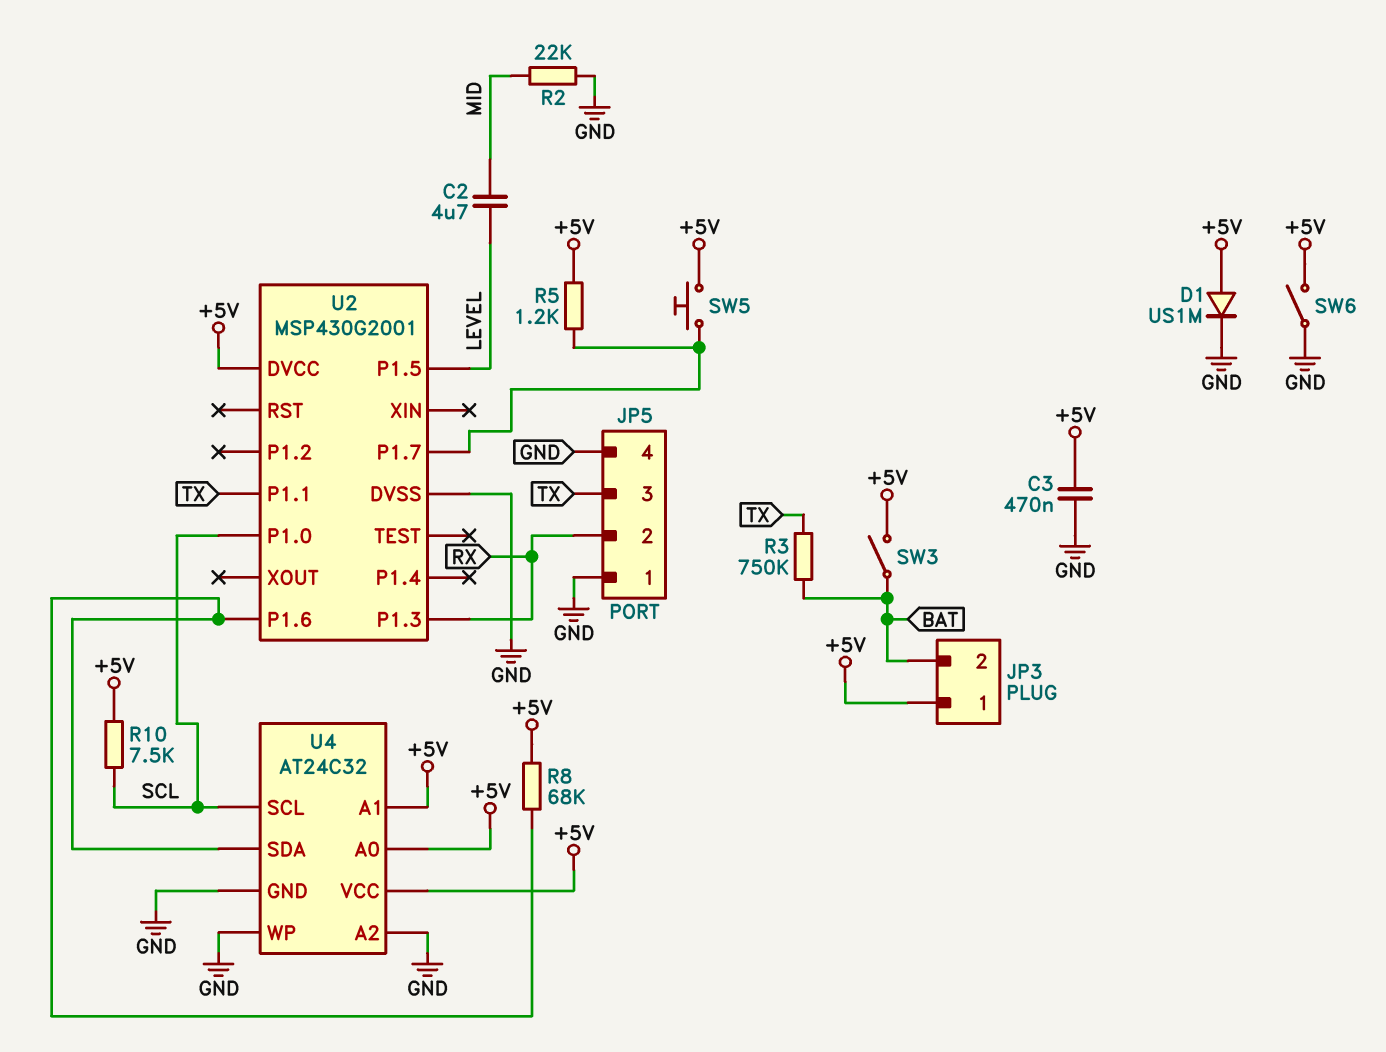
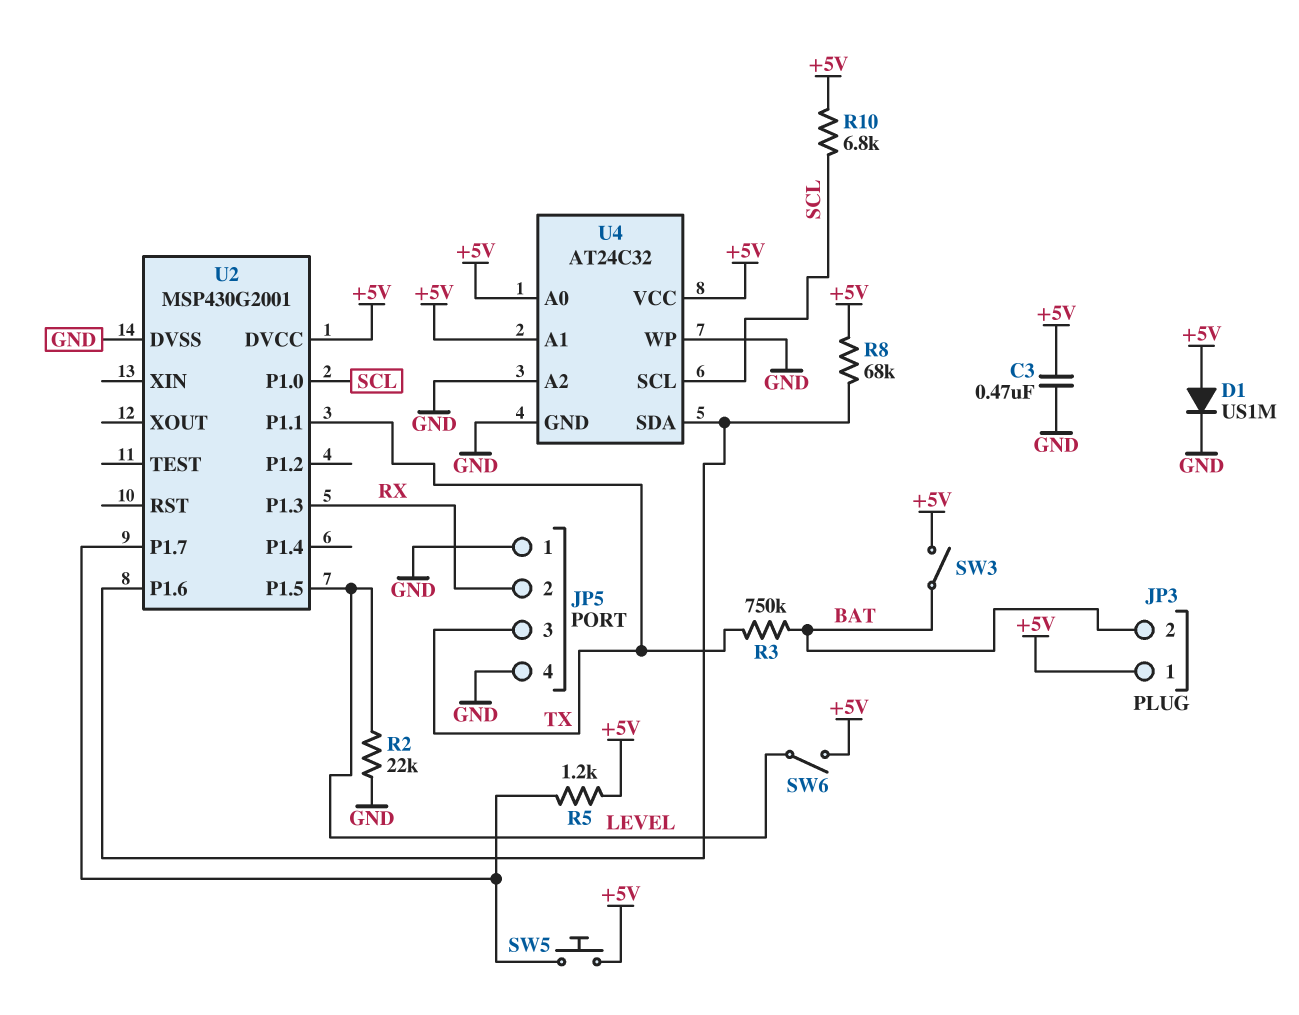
C2: 4.7uF (LEVEL, MID) -> none
R2: 22k (GND, MID) -> 22k (GND, LEVEL)
R10: 7.5k (+5V, SCL) -> 6.8k (+5V, SCL)
SW6: switch (+5V, GND) -> switch (+5V, LEVEL)

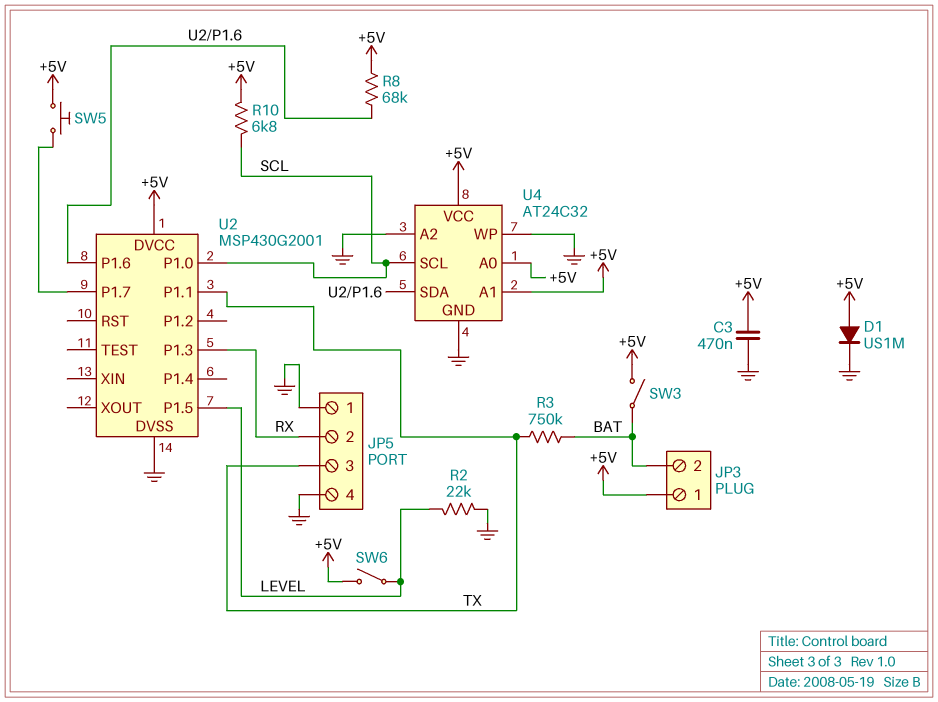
R5: 1.2k (+5V, U2/P1.7) -> none

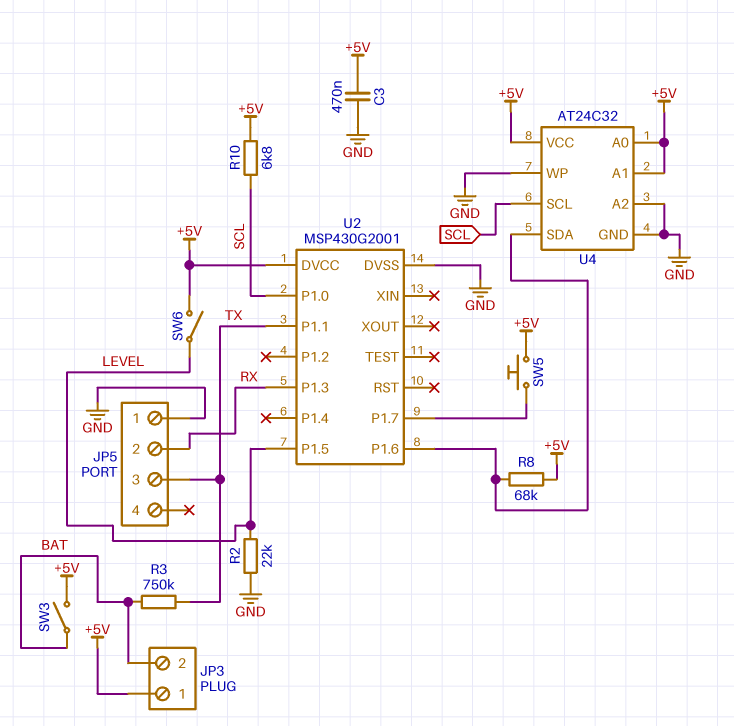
D1: diode US1M (A +5V, K GND) -> none
JP5 pin 4: GND -> none

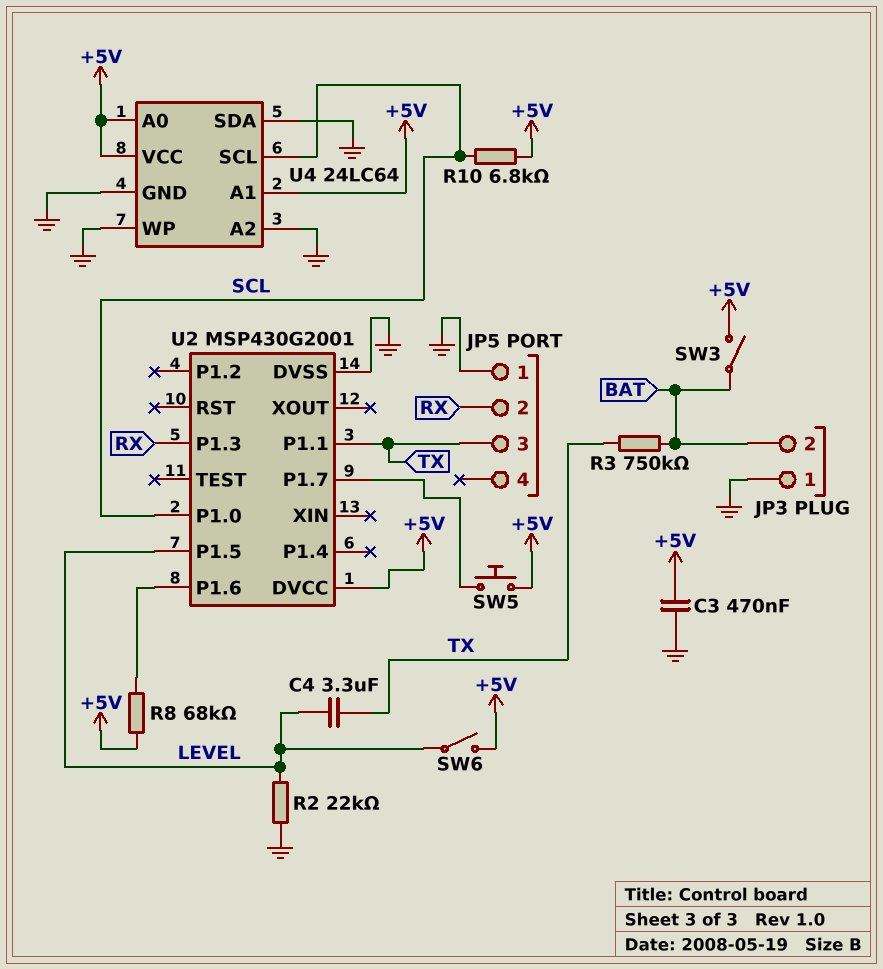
C4: none -> 3.3uF (LEVEL, TX)
JP3 pin 1: +5V -> GND
U4: AT24C32 -> 24LC64
U4 pin SDA: U2/P1.6 -> GND

